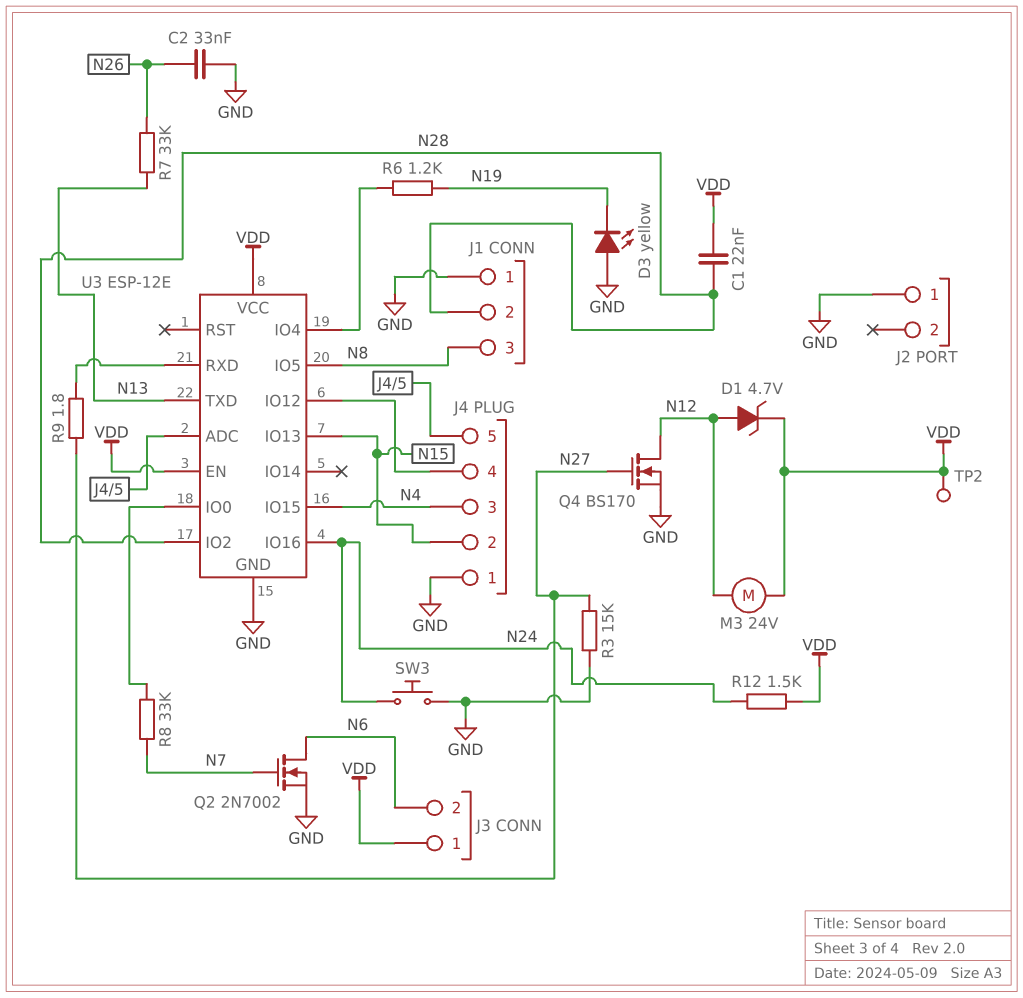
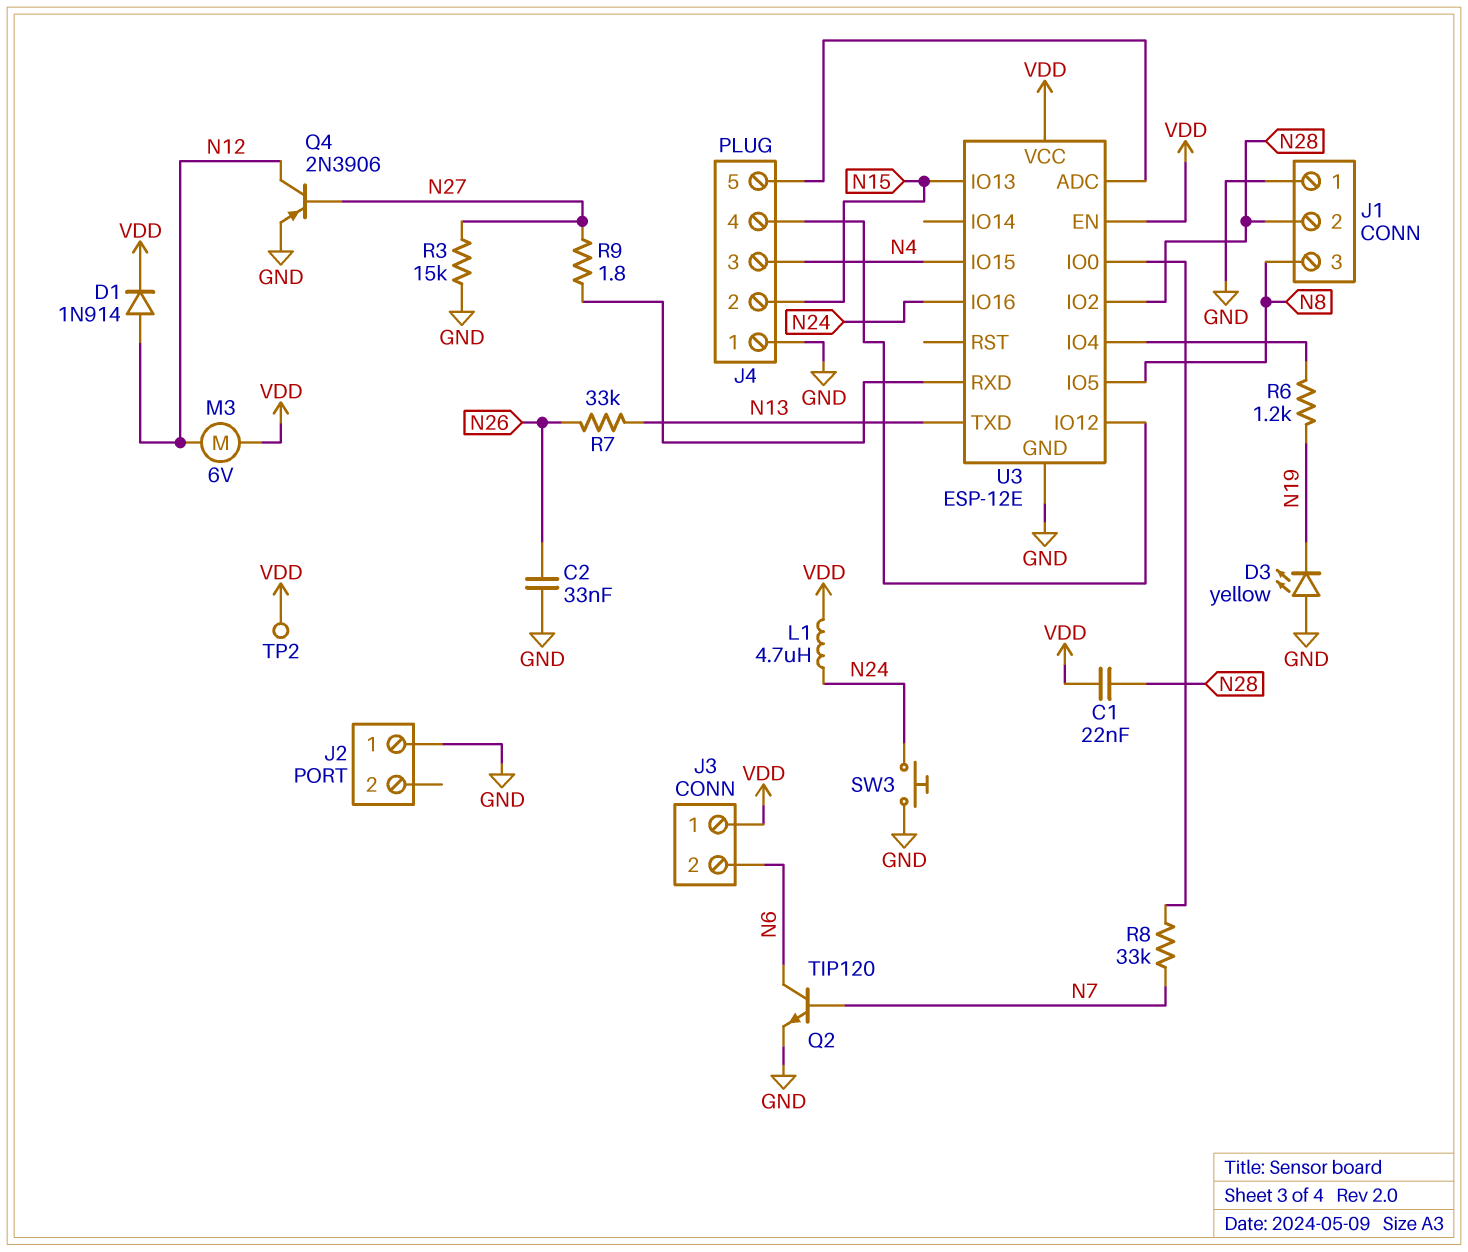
D1: zener 4.7V (A N12, K VDD) -> diode 1N914 (A N12, K VDD)
L1: none -> 4.7uH (N24, VDD)
M3: motor 24V (N12, VDD) -> motor 6V (N12, VDD)
Q2: NMOS 2N7002 (G N7, D N6, S GND) -> NPN TIP120 (B N7, C N6, E GND)
Q4: NMOS BS170 (G N27, D N12, S GND) -> PNP 2N3906 (B N27, C N12, E GND)
R12: 1.5k (N24, VDD) -> none

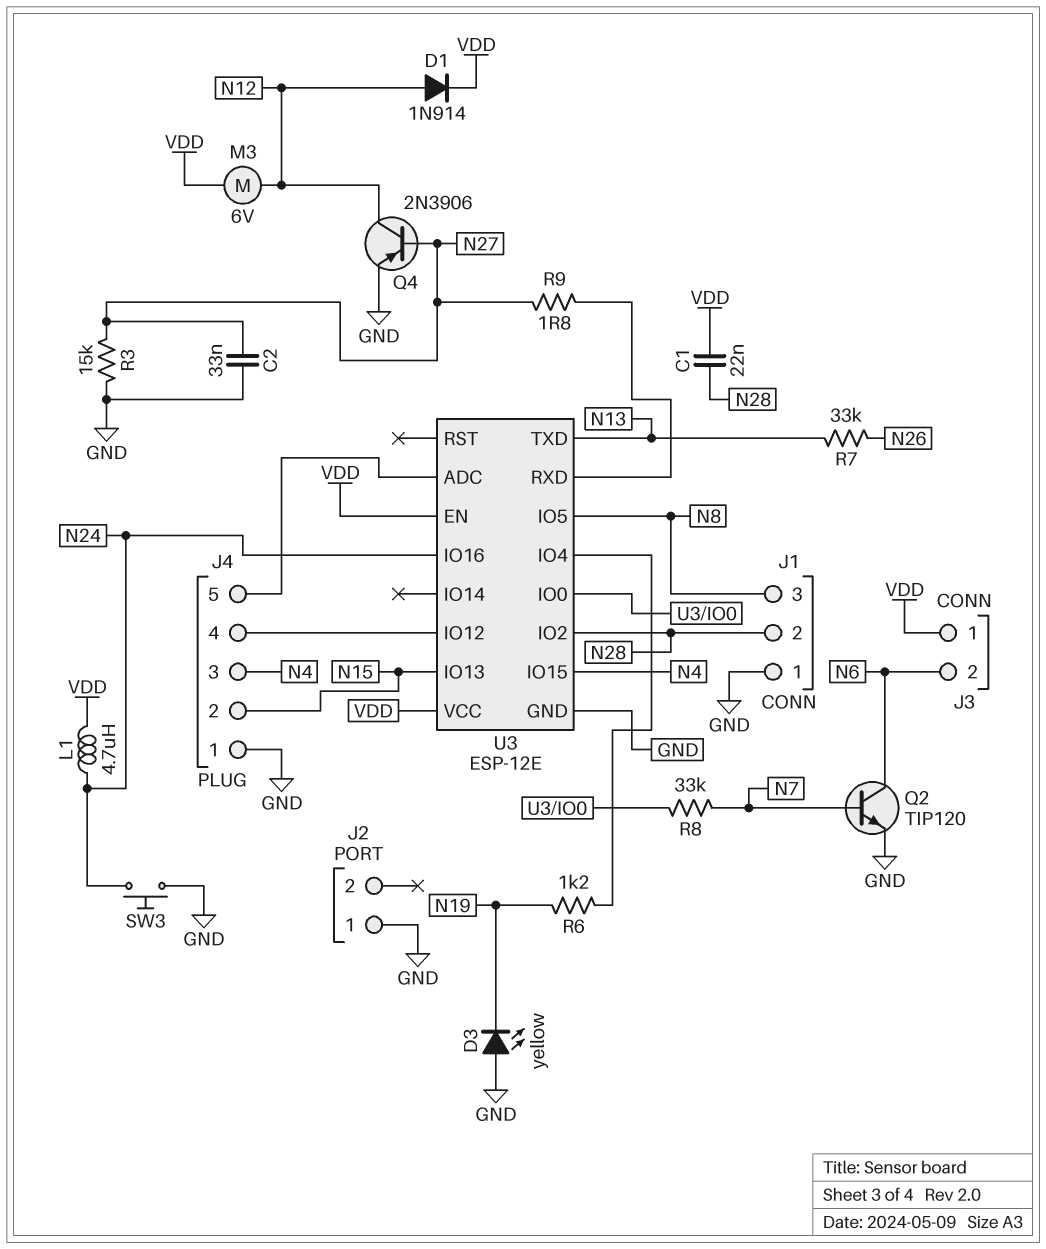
C2: 33nF (GND, N26) -> 33nF (GND, N27)
TP2: test point (VDD) -> none

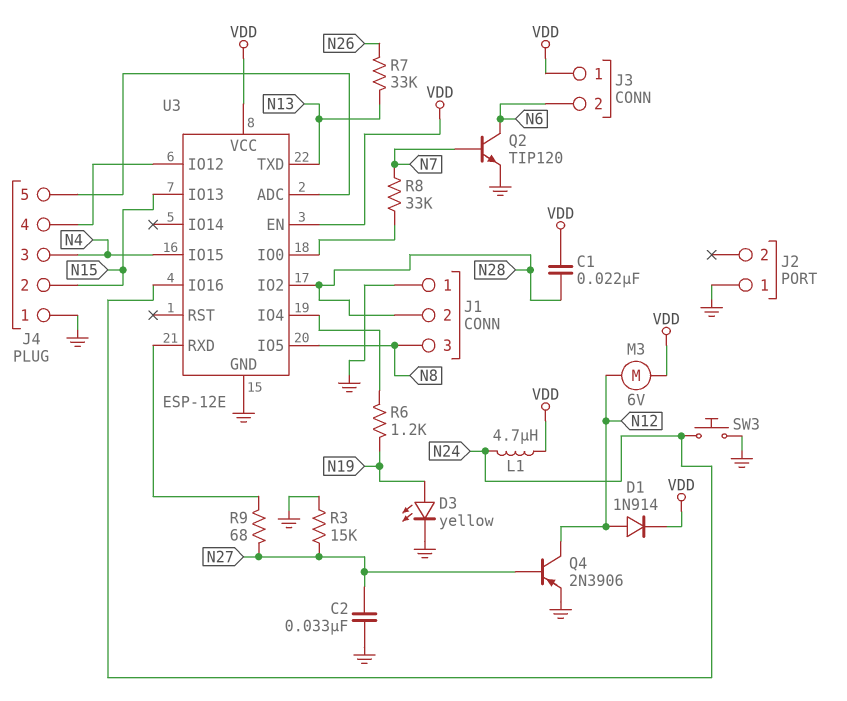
D3: LED yellow (A GND, K N19) -> LED yellow (A N19, K GND)
R9: 1.8 (N27, U3/RXD) -> 68 (N27, U3/RXD)

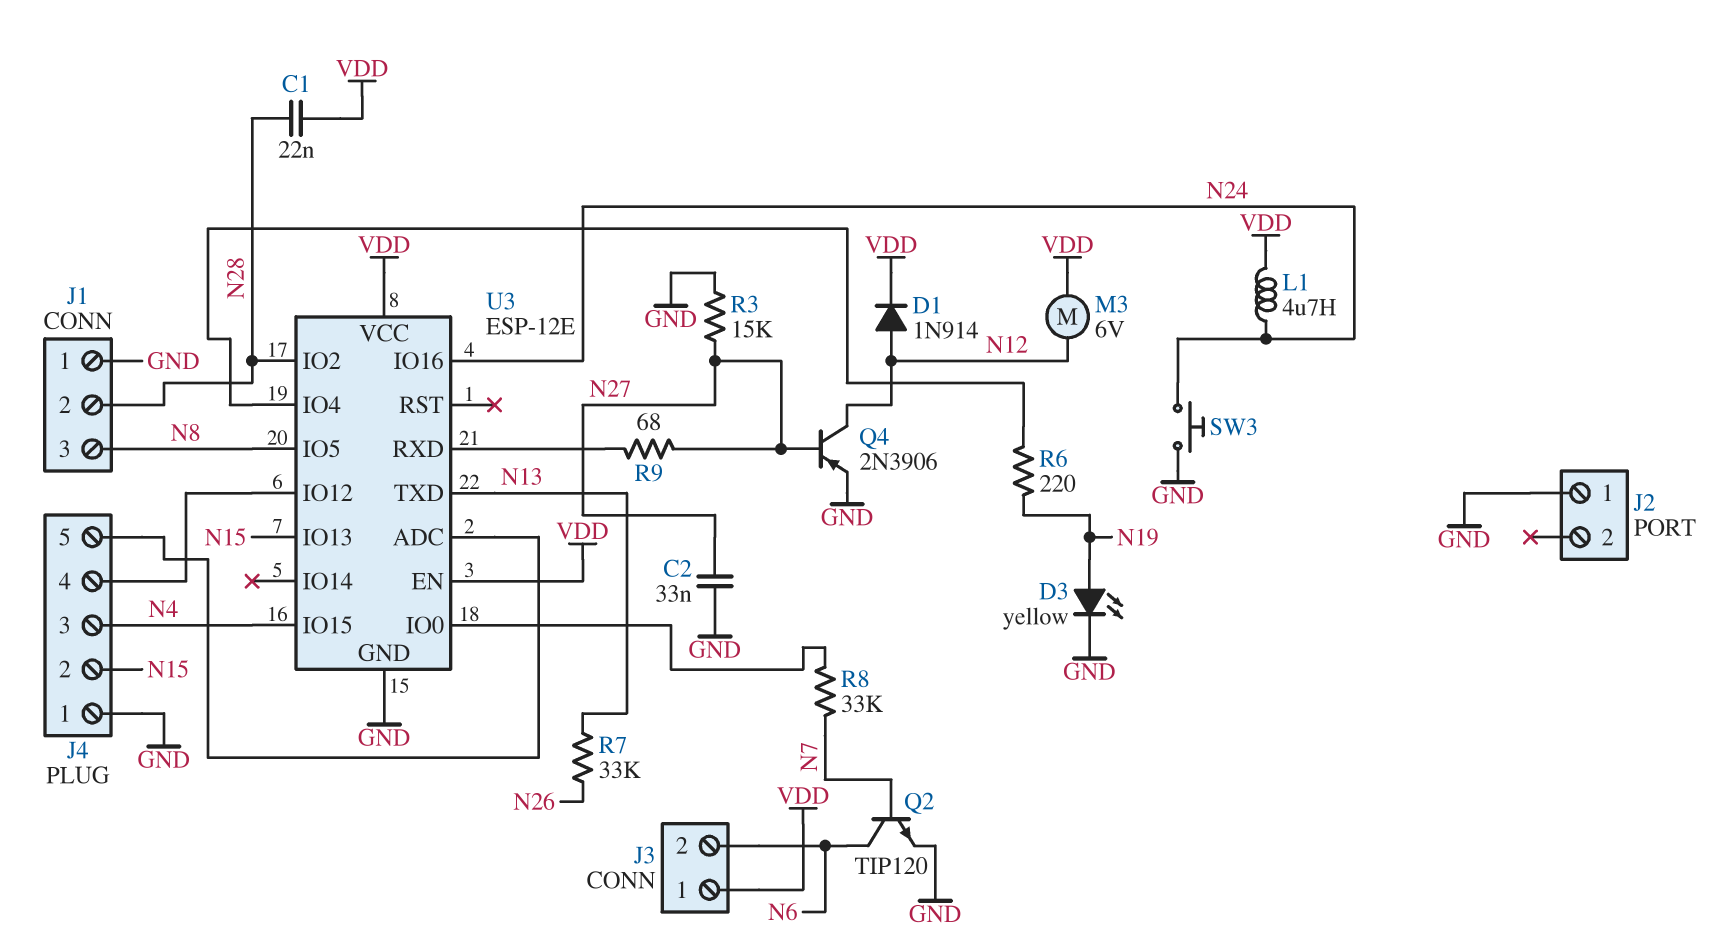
R6: 1.2k (N19, U3/IO4) -> 220 (N19, U3/IO4)

